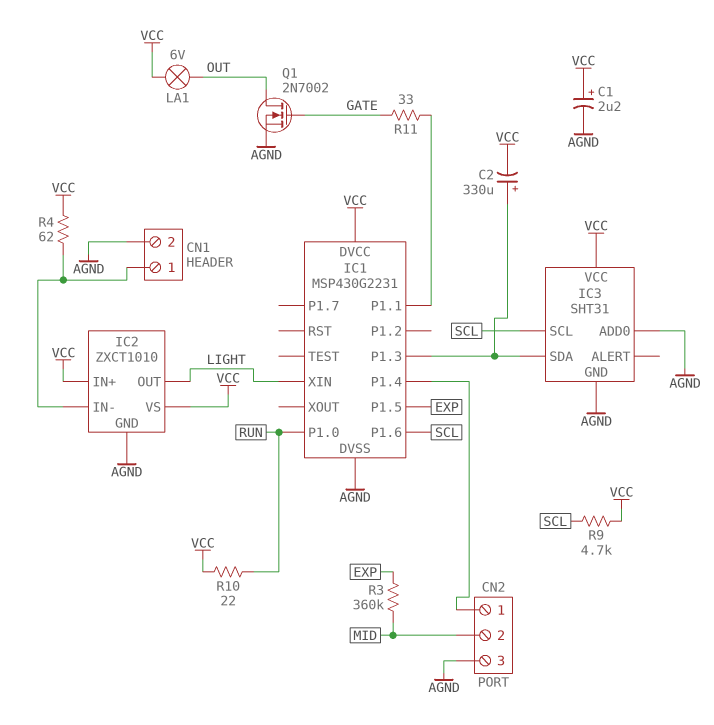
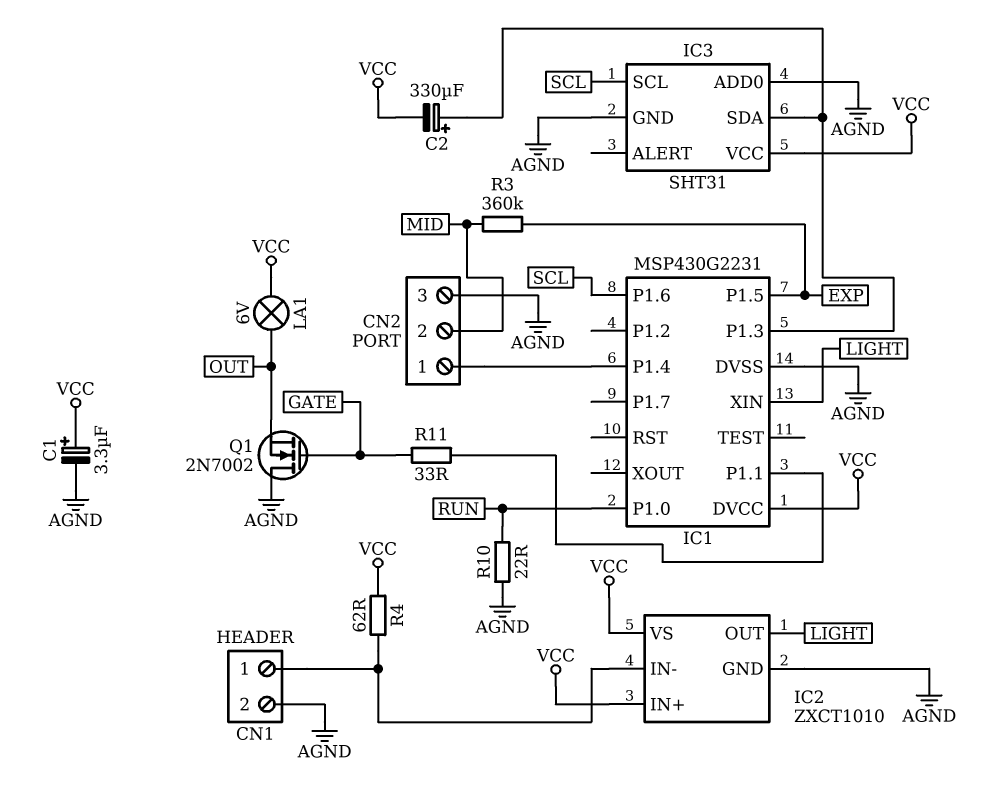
C1: 2.2uF (plus VCC, minus AGND) -> 3.3uF (plus VCC, minus AGND)
Q1: NMOS 2N7002 (G GATE, D OUT, S AGND) -> NMOS 2N7002 (G GATE, D AGND, S OUT)
R9: 4.7k (SCL, VCC) -> none
R10: 22 (RUN, VCC) -> 22 (AGND, RUN)

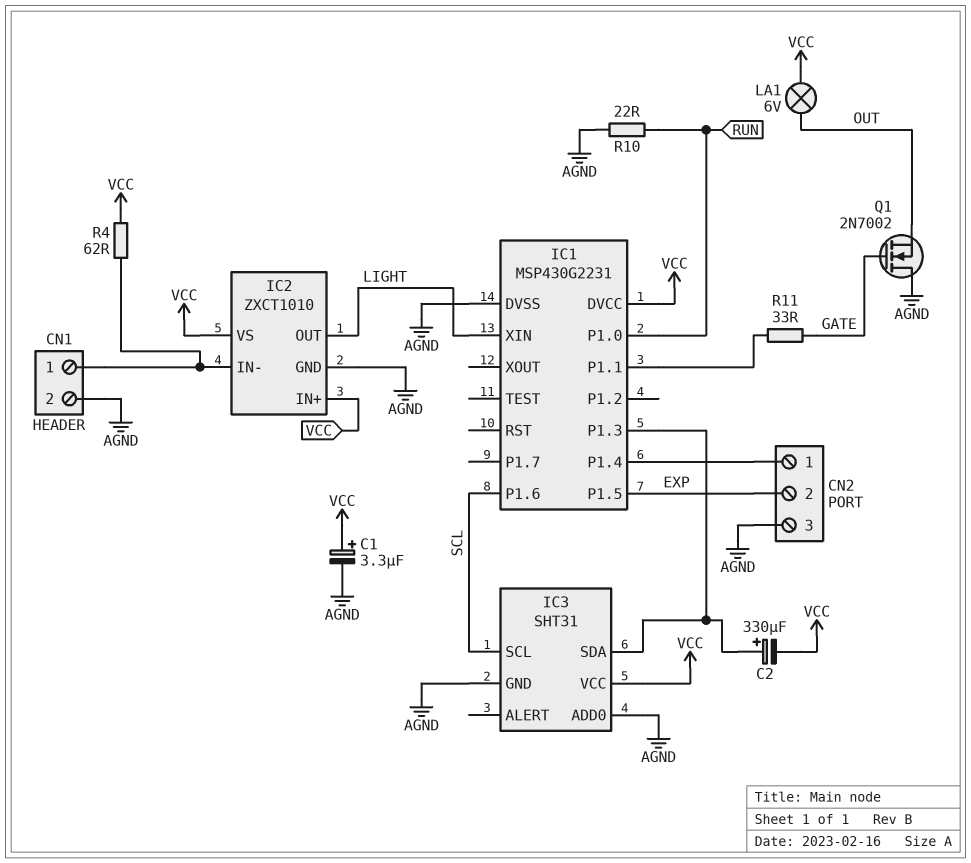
CN2 pin 2: MID -> EXP
R3: 360k (EXP, MID) -> none

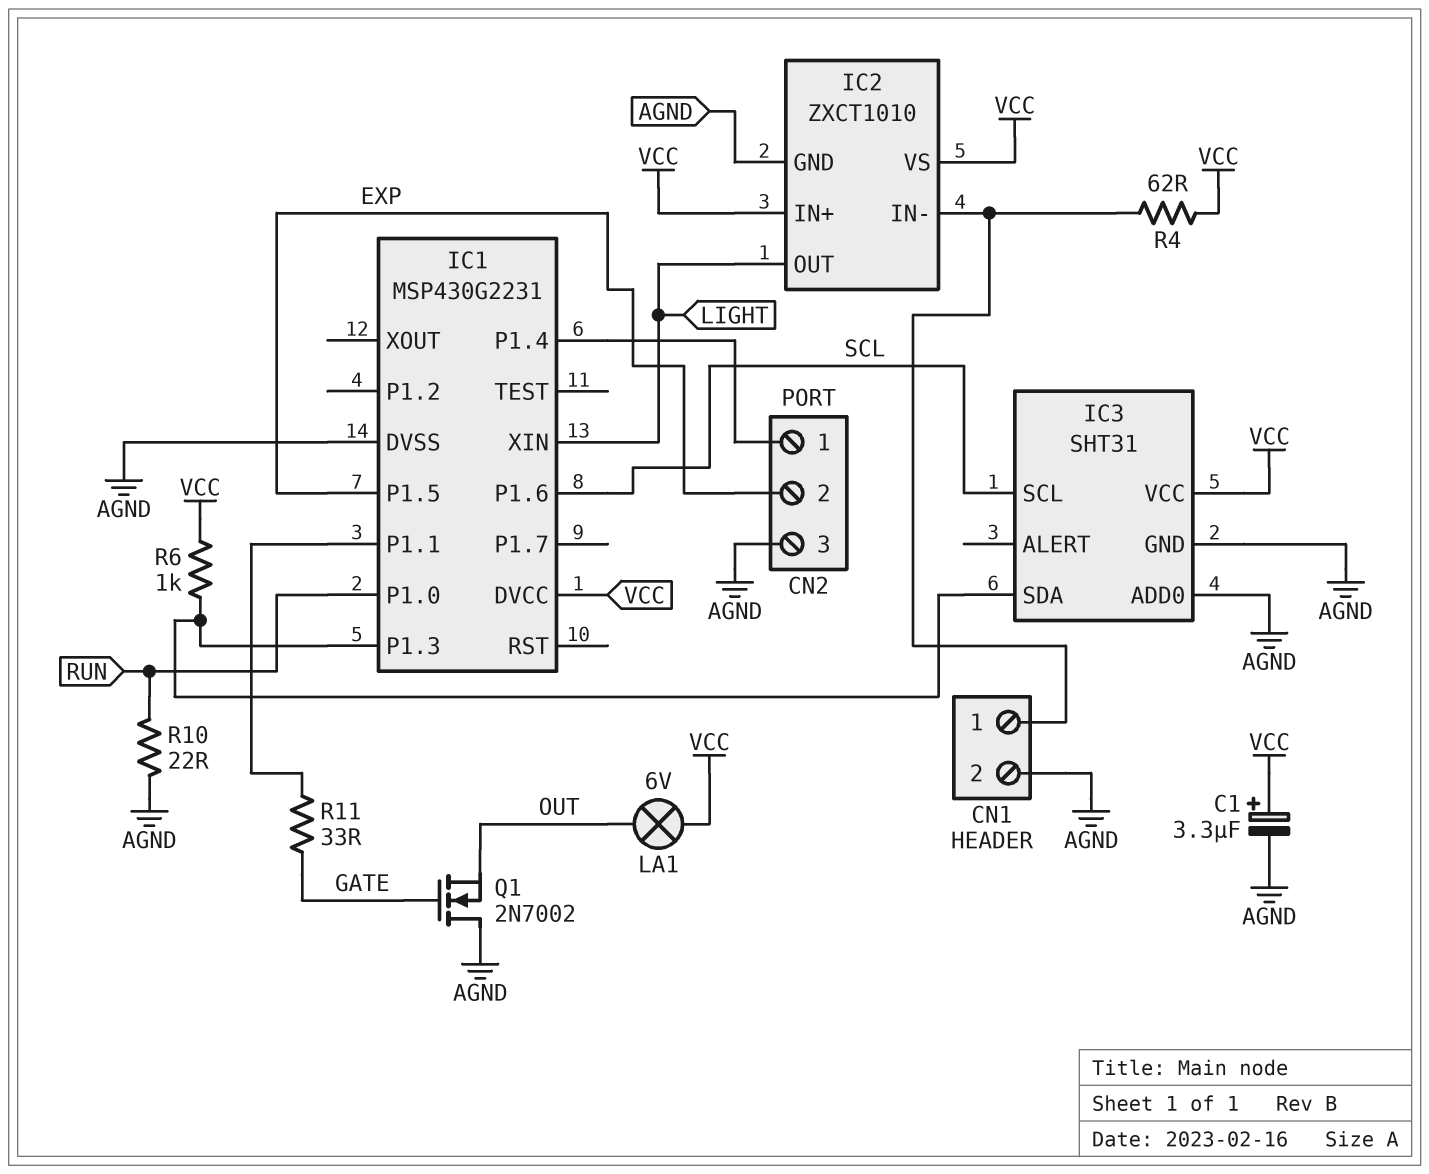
C2: 330uF (plus IC1/P1.3, minus VCC) -> none
R6: none -> 1k (IC1/P1.3, VCC)

